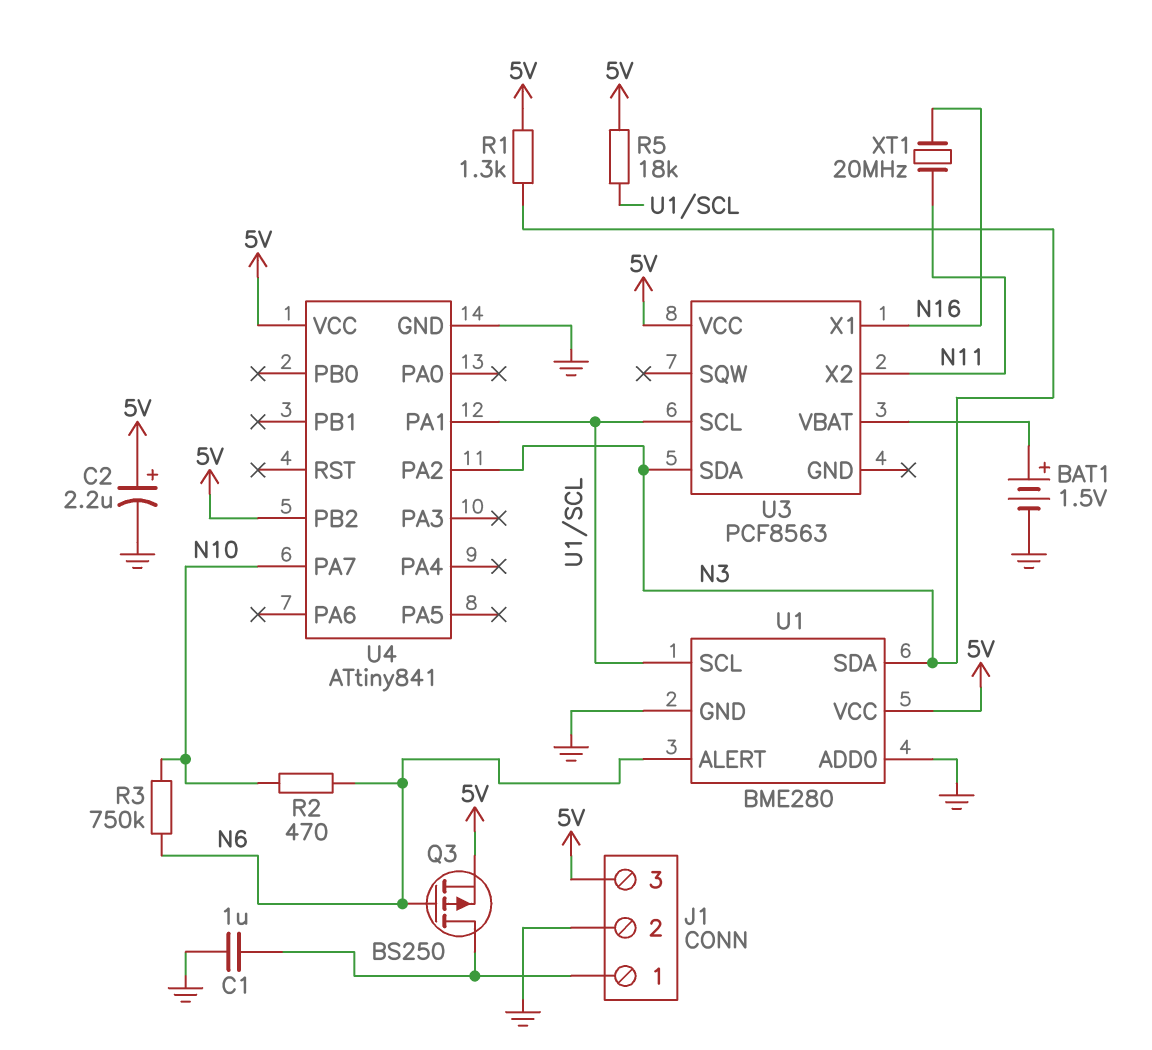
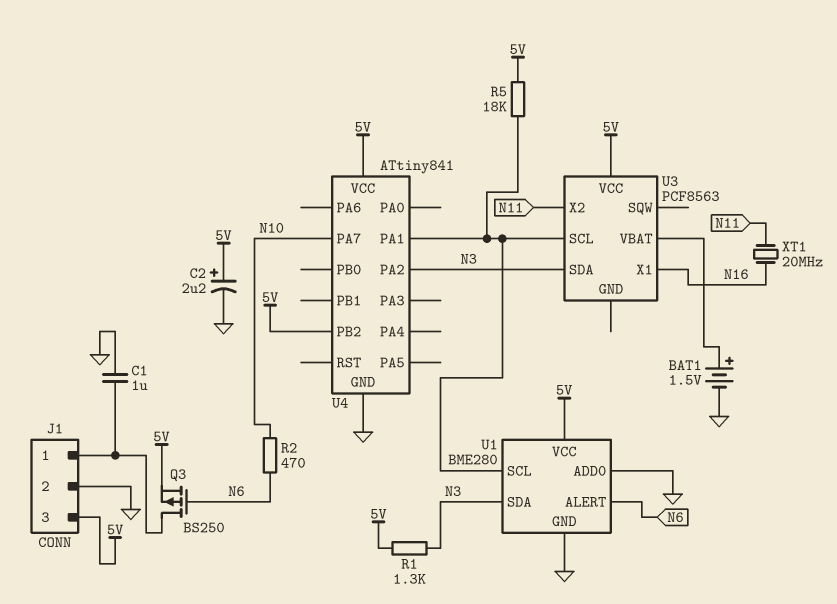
R3: 750k (N6, N10) -> none

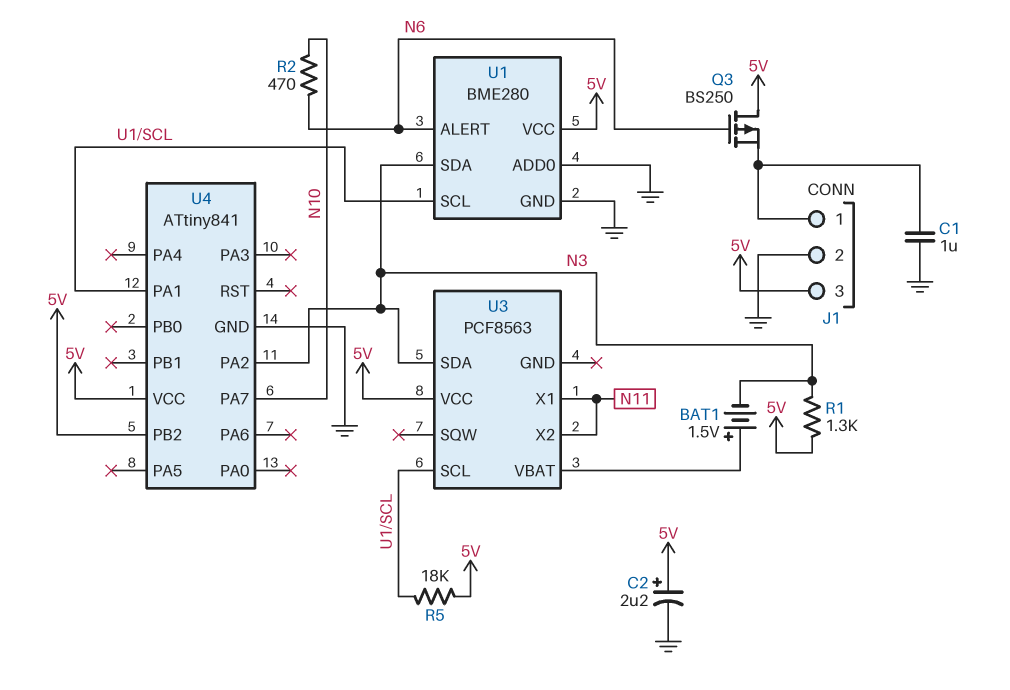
BAT1: 1.5V (plus U3/VBAT, minus GND) -> 1.5V (plus U3/VBAT, minus N3)
Q3: PMOS BS250 (G N6, D J1/1, S 5V) -> PMOS BS250 (G N6, D 5V, S J1/1)
U3 pin X1: N16 -> N11
XT1: 20MHz (N11, N16) -> none

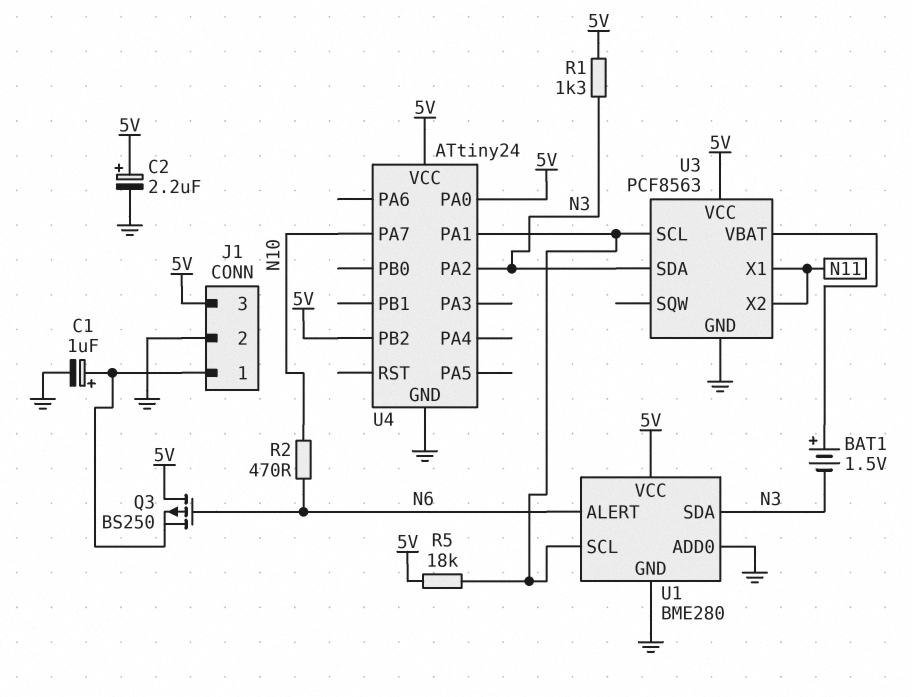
C1: 1uF (GND, J1/1) -> 1uF (plus J1/1, minus GND)
U3 pin GND: none -> GND
U4: ATtiny841 -> ATtiny24
U4 pin PA0: none -> 5V

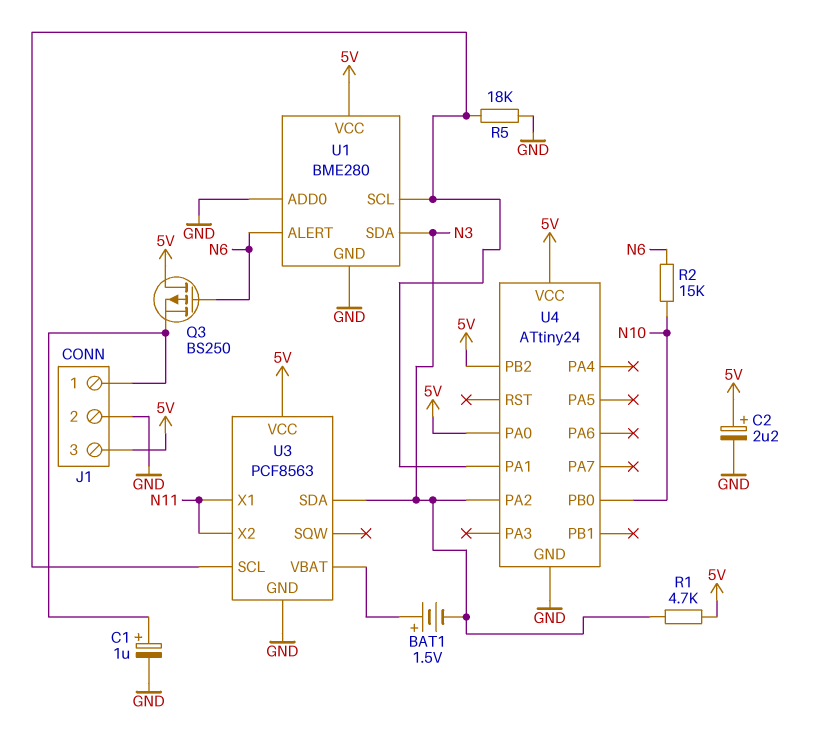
R1: 1.3k (5V, N3) -> 4.7k (5V, N3)
R2: 470 (N6, N10) -> 15k (N6, N10)
R5: 18k (5V, U1/SCL) -> 18k (GND, U1/SCL)
U4 pin PA7: N10 -> none
U4 pin PB0: none -> N10

